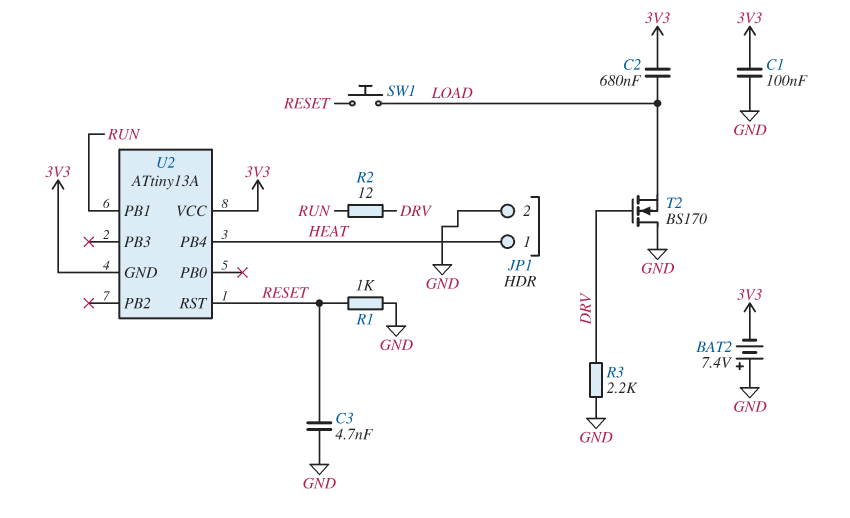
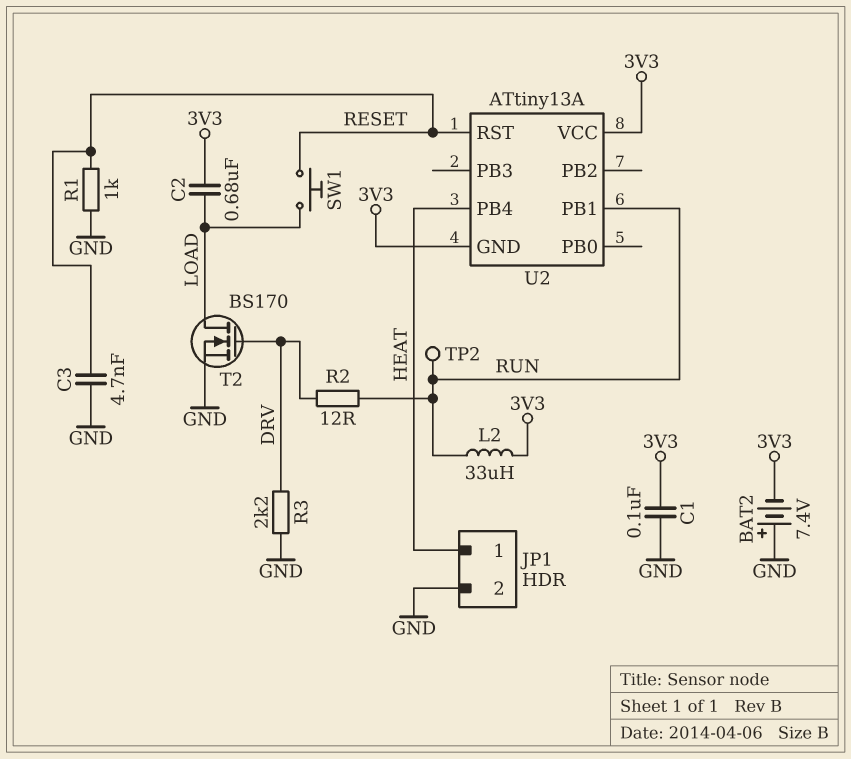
L2: none -> 33uH (3V3, RUN)
T2: NMOS BS170 (G DRV, D GND, S LOAD) -> NMOS BS170 (G DRV, D LOAD, S GND)
TP2: none -> test point (RUN)

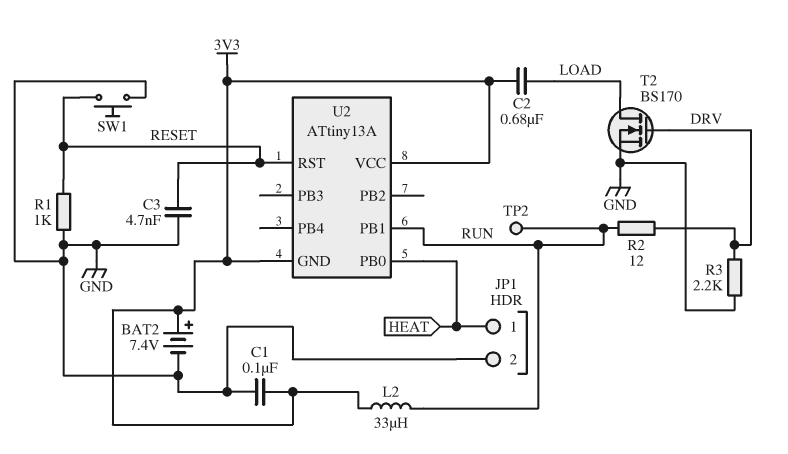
BAT2: 7.4V (plus GND, minus 3V3) -> 7.4V (plus 3V3, minus GND)
SW1: button (LOAD, RESET) -> button (GND, RESET)
U2 pin PB0: none -> HEAT
U2 pin PB4: HEAT -> none

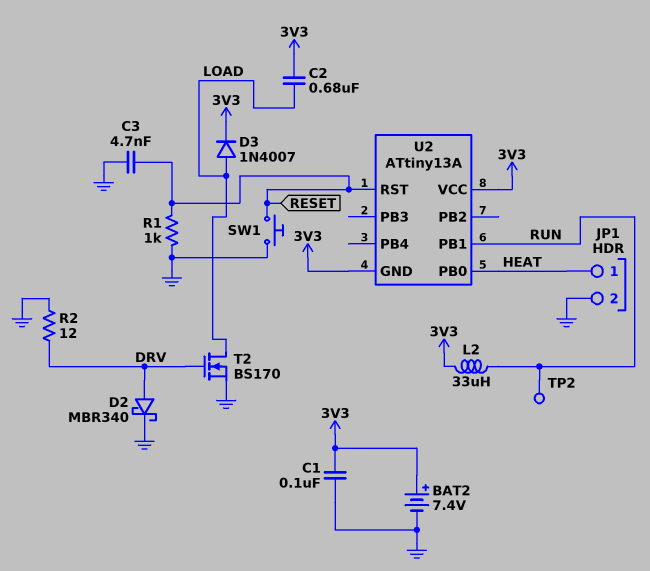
D2: none -> schottky MBR340 (A DRV, K GND)
D3: none -> diode 1N4007 (A LOAD, K 3V3)
R2: 12 (DRV, RUN) -> 12 (DRV, GND)
R3: 2.2k (DRV, GND) -> none

